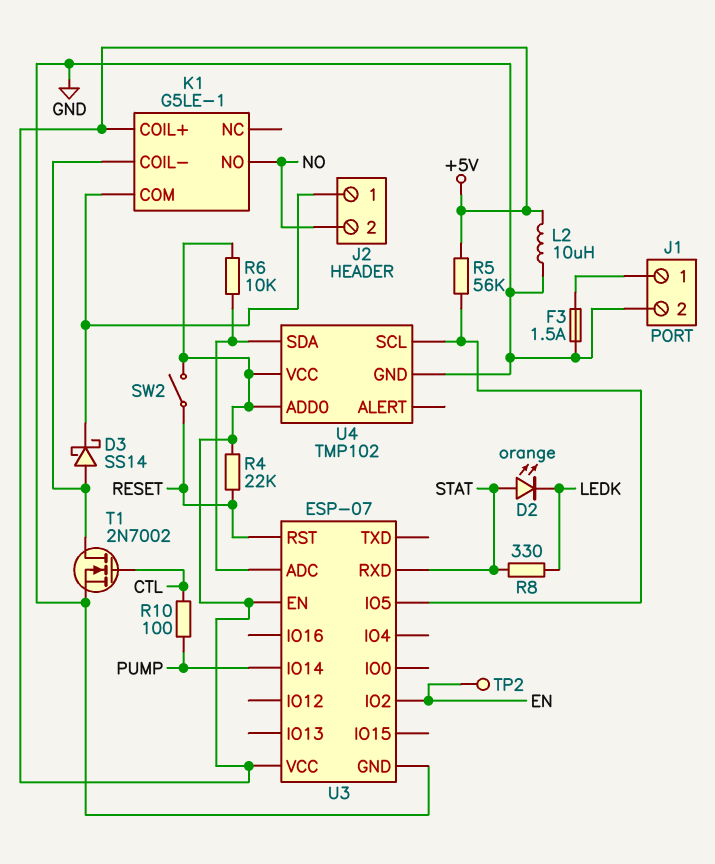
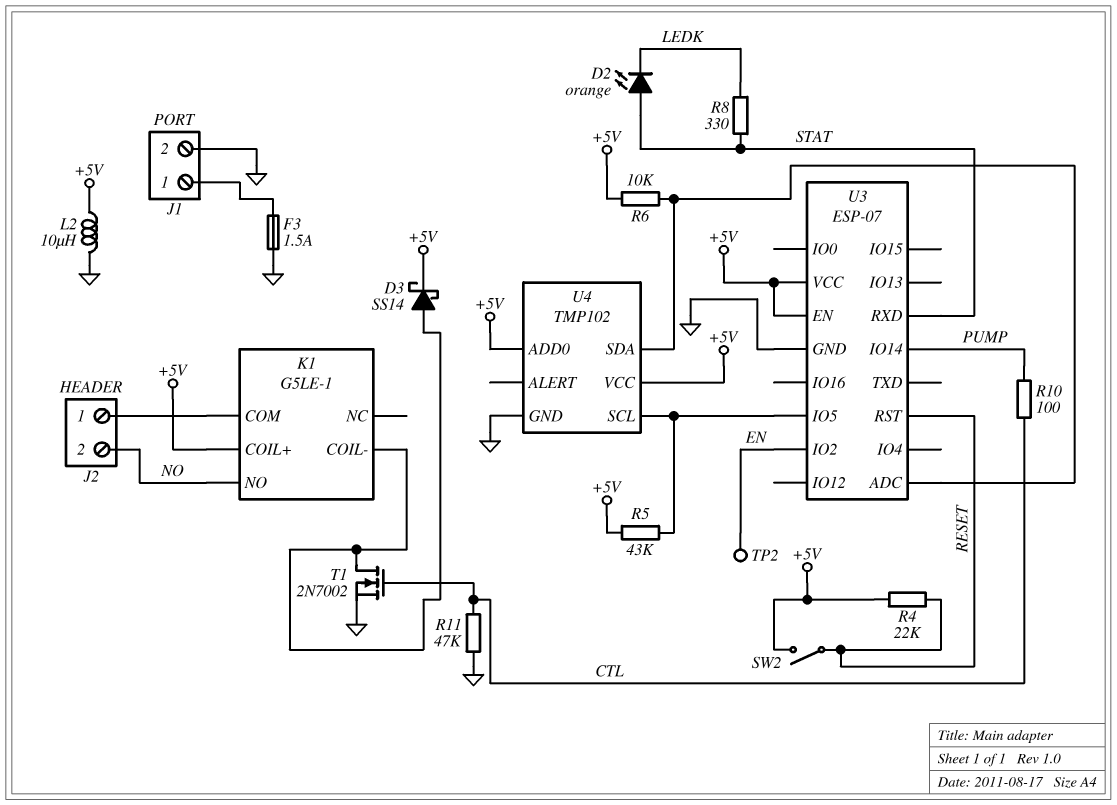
D3: schottky SS14 (A K1/COIL-, K J2/1) -> schottky SS14 (A K1/COIL-, K +5V)
R5: 56k (+5V, U3/IO5) -> 43k (+5V, U3/IO5)
R11: none -> 47k (CTL, GND)

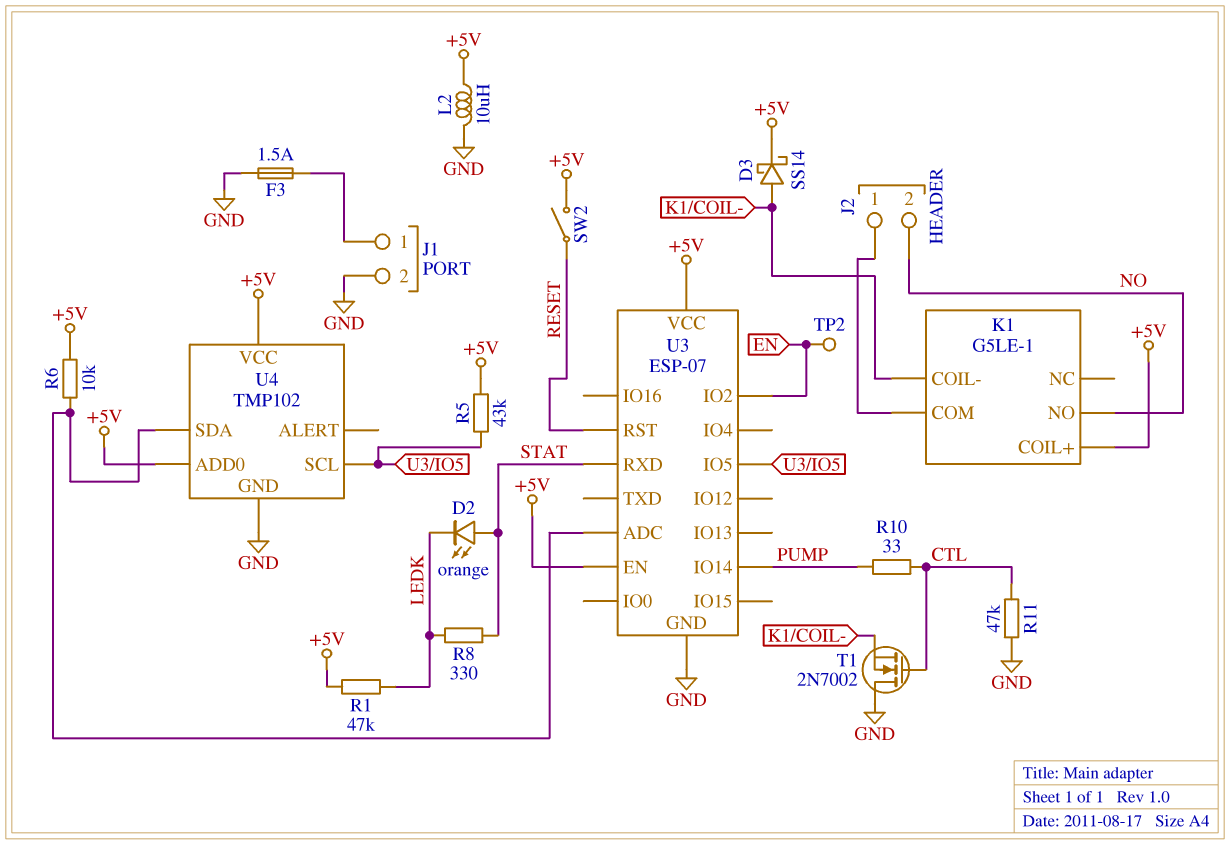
R1: none -> 47k (+5V, LEDK)
R4: 22k (+5V, RESET) -> none
R10: 100 (CTL, PUMP) -> 33 (CTL, PUMP)
T1: NMOS 2N7002 (G CTL, D K1/COIL-, S GND) -> NMOS 2N7002 (G CTL, D GND, S K1/COIL-)

